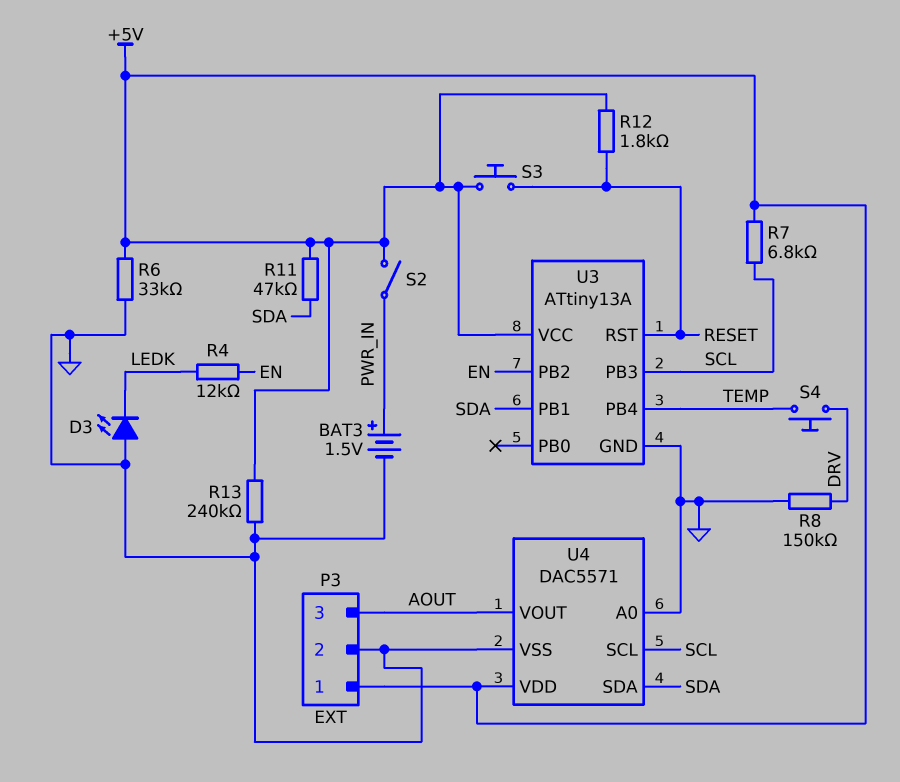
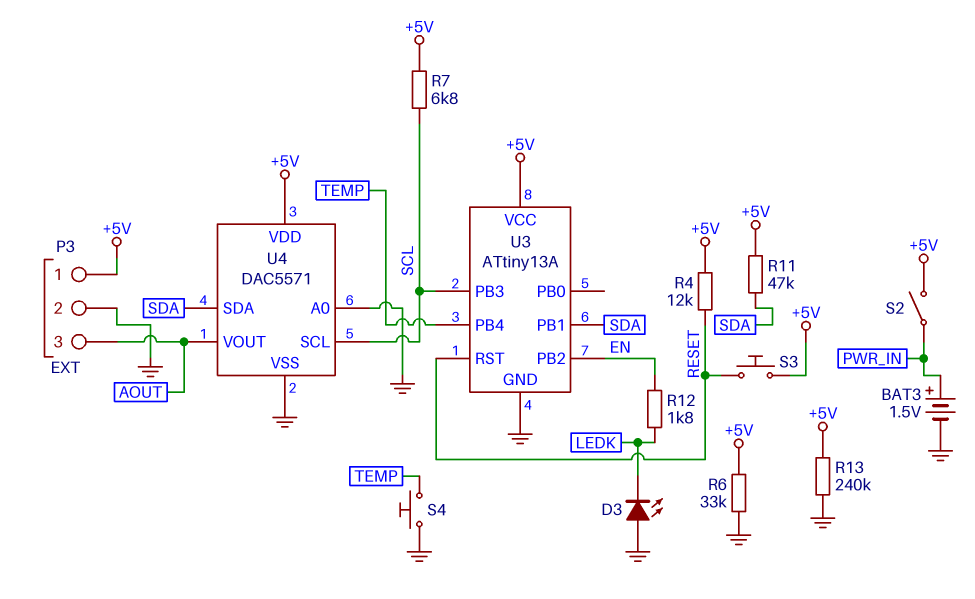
R4: 12k (EN, LEDK) -> 12k (+5V, RESET)
R8: 150k (DRV, GND) -> none
R12: 1.8k (+5V, RESET) -> 1.8k (EN, LEDK)
S4: button (DRV, TEMP) -> button (GND, TEMP)

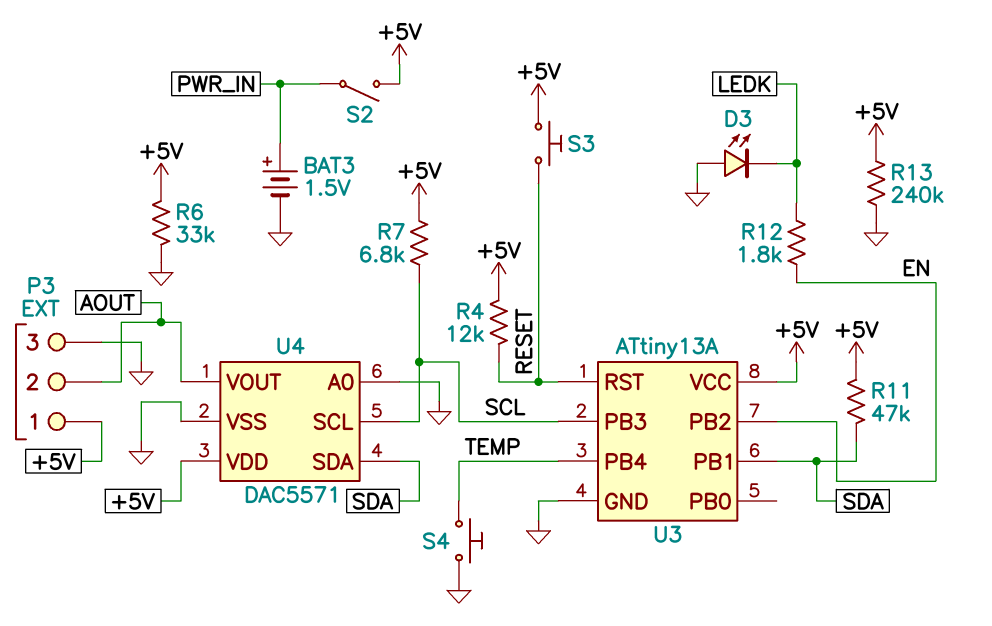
P3 pin 2: GND -> AOUT
P3 pin 3: AOUT -> GND

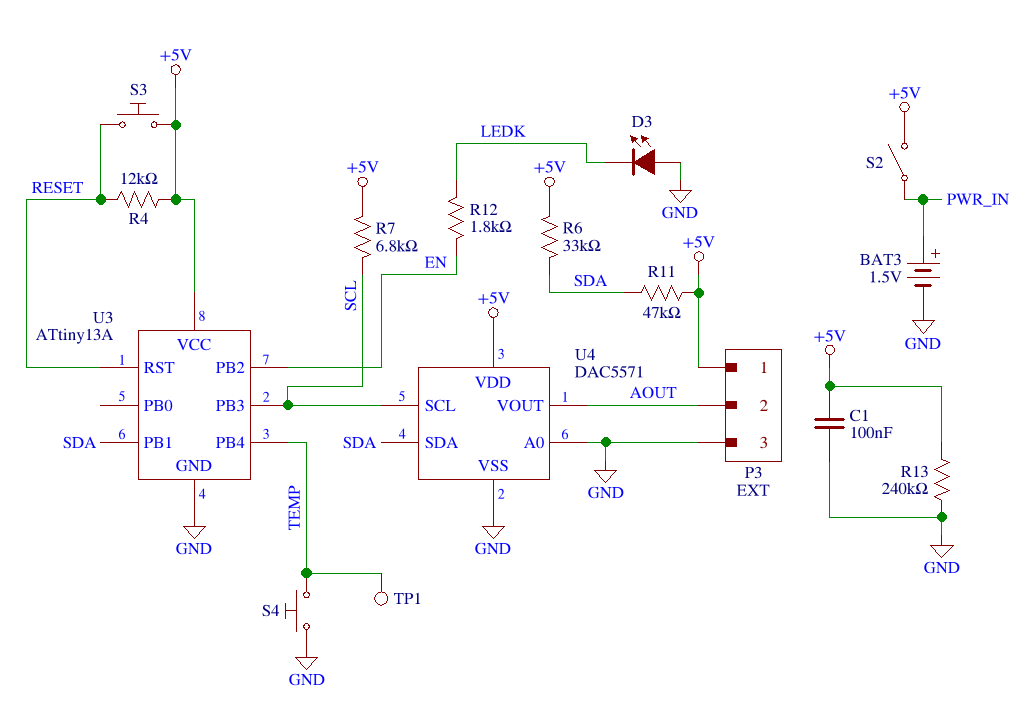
C1: none -> 100nF (+5V, GND)
R6: 33k (+5V, GND) -> 33k (+5V, SDA)
TP1: none -> test point (TEMP)

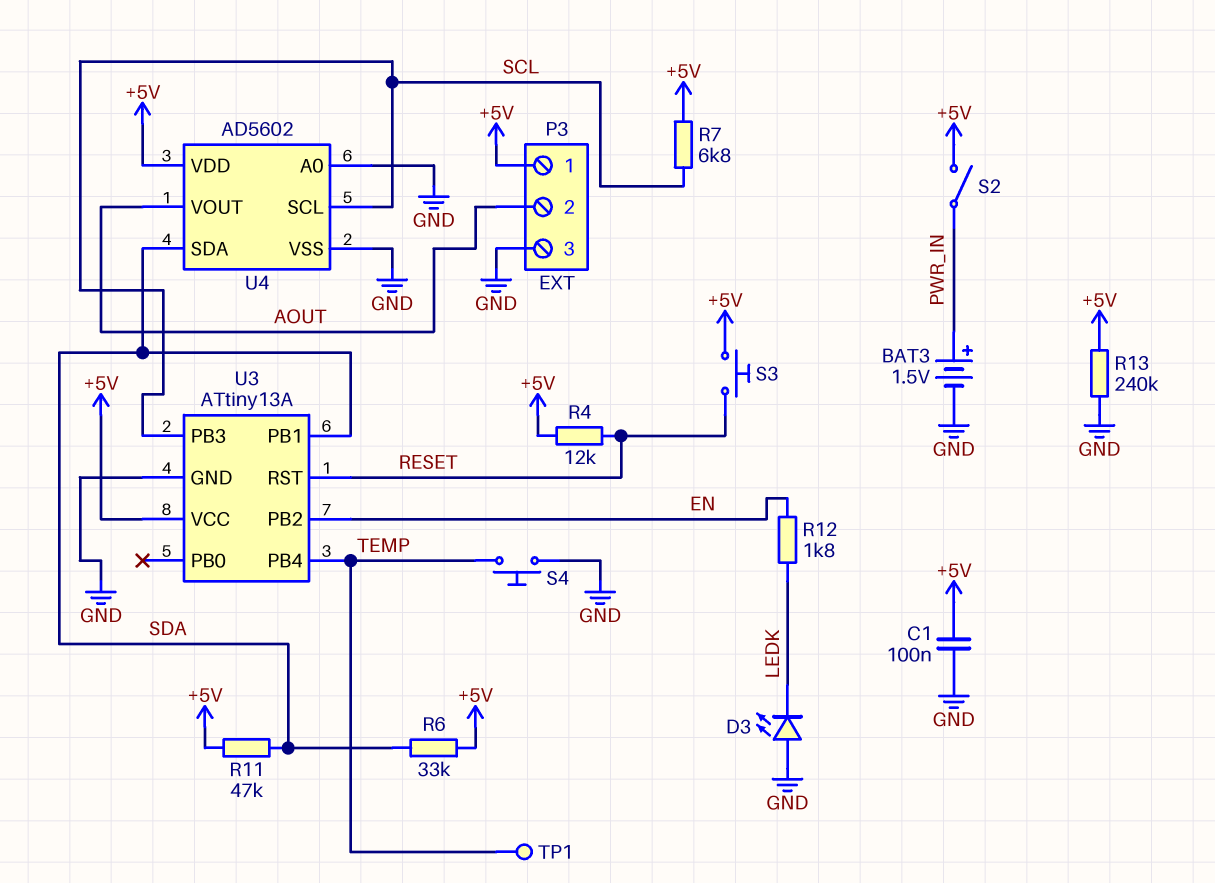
U4: DAC5571 -> AD5602

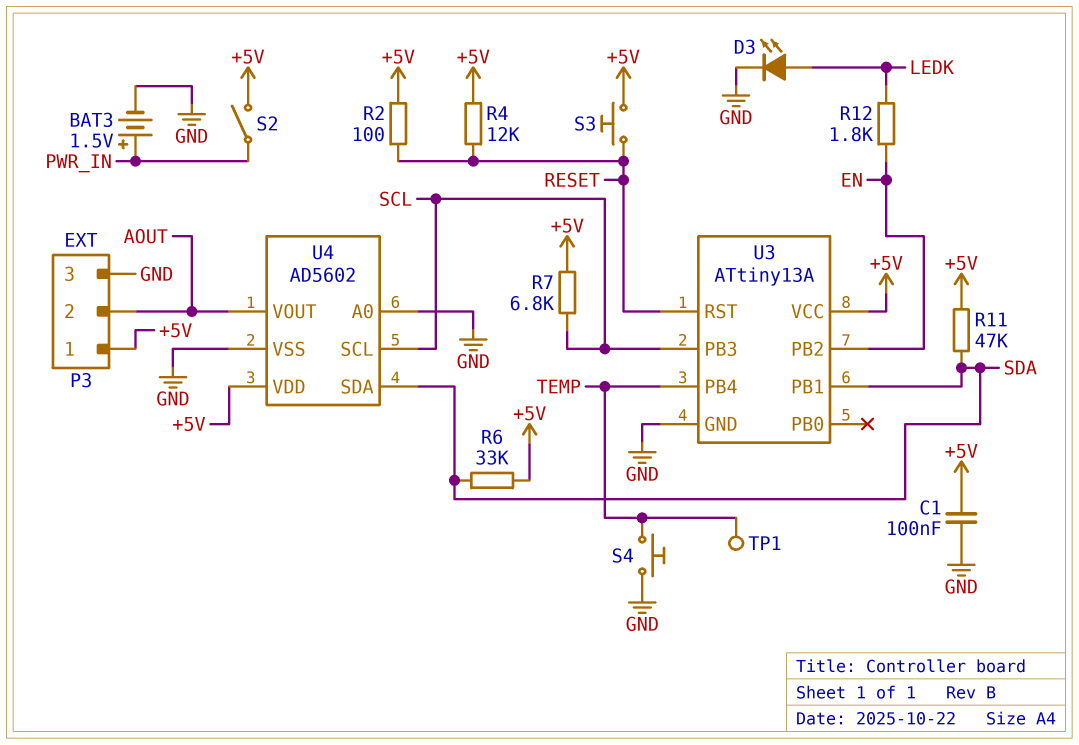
D3: LED (A GND, K LEDK) -> LED (A LEDK, K GND)
R2: none -> 100 (+5V, RESET)
R13: 240k (+5V, GND) -> none

